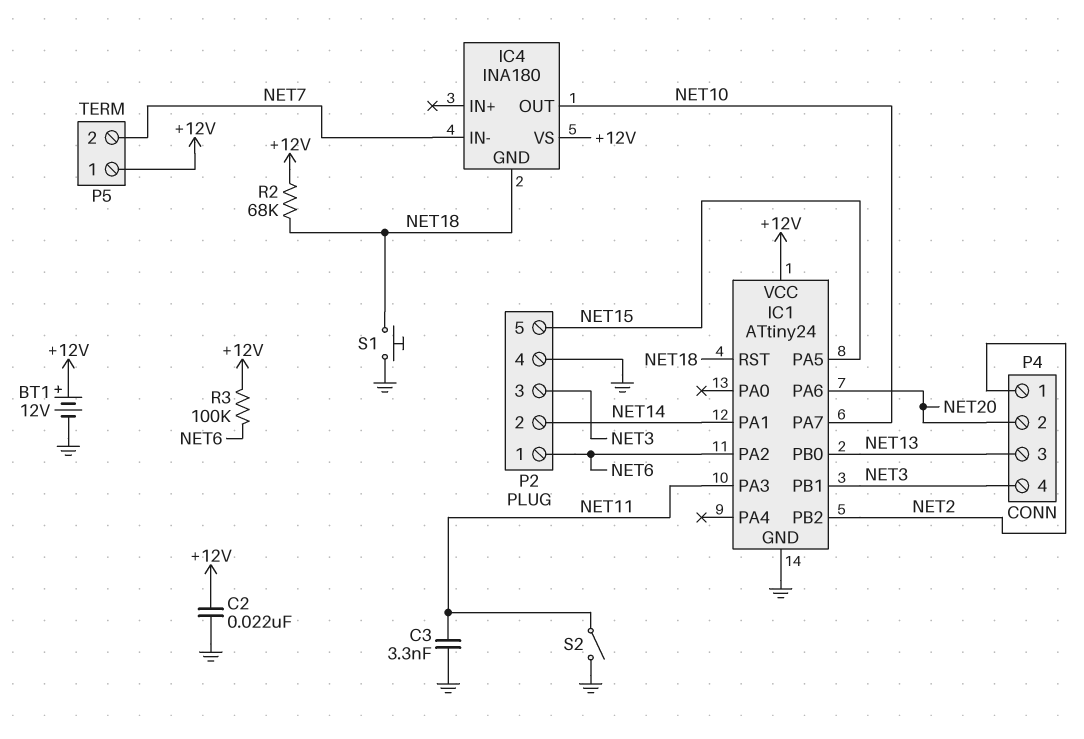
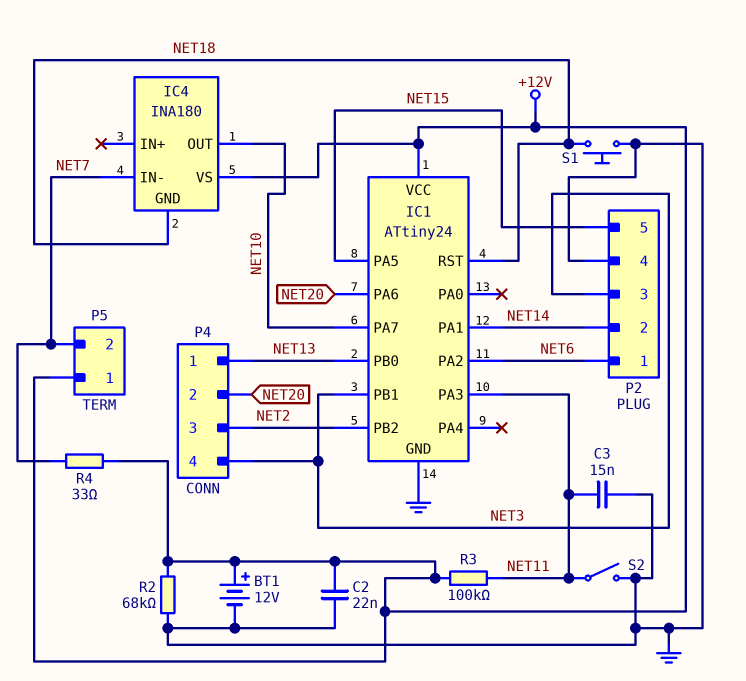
C3: 3.3nF (GND, NET11) -> 15nF (GND, NET11)
P4 pin 1: NET2 -> NET13
P4 pin 3: NET13 -> NET2
R2: 68k (+12V, NET18) -> 68k (+12V, GND)
R3: 100k (+12V, NET6) -> 100k (+12V, NET11)
R4: none -> 33 (+12V, NET7)

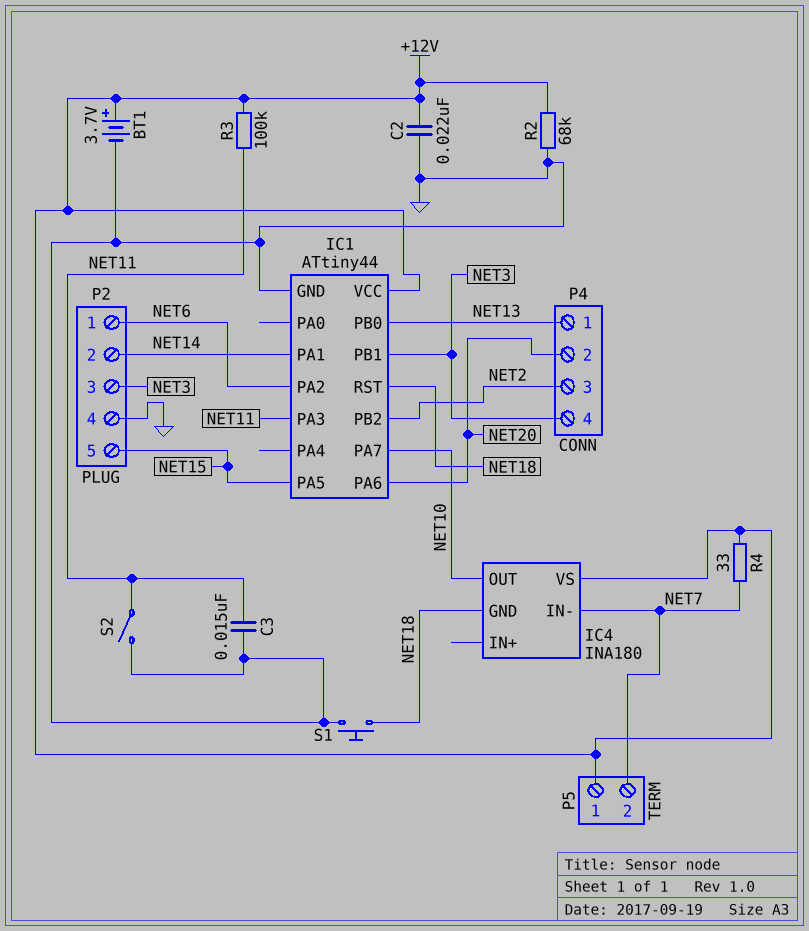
BT1: 12V (plus +12V, minus GND) -> 3.7V (plus +12V, minus GND)
IC1: ATtiny24 -> ATtiny44

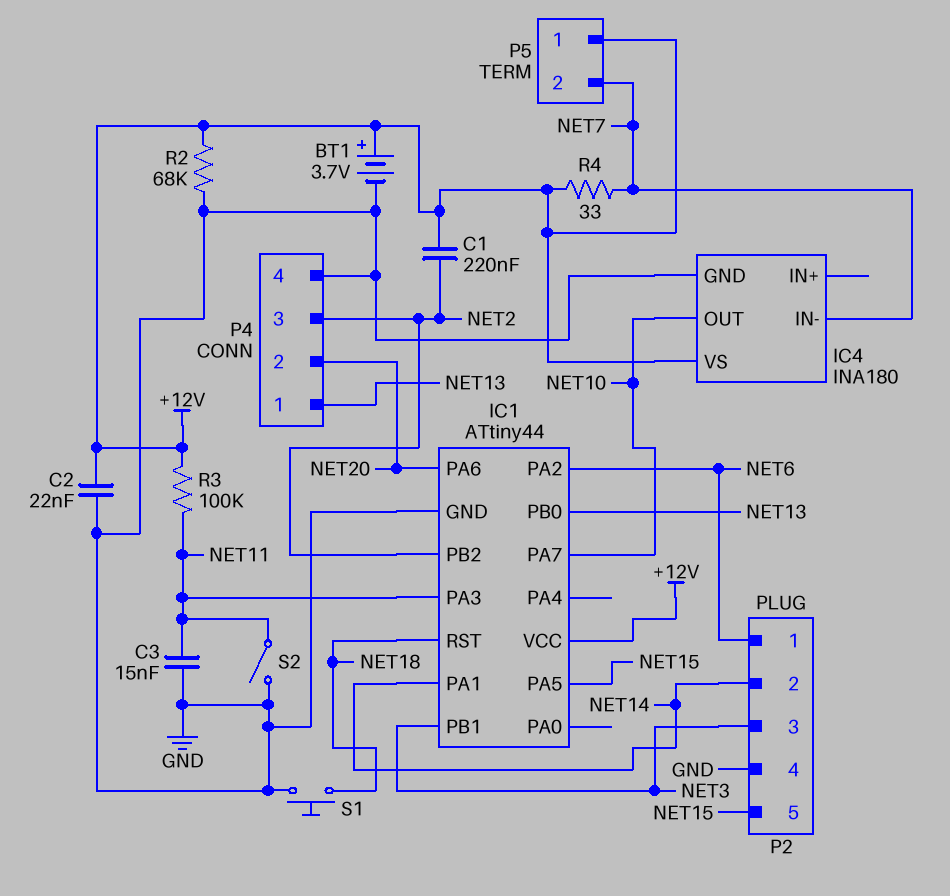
C1: none -> 220nF (+12V, NET2)
IC4 pin GND: NET18 -> GND
P4 pin 4: NET3 -> GND

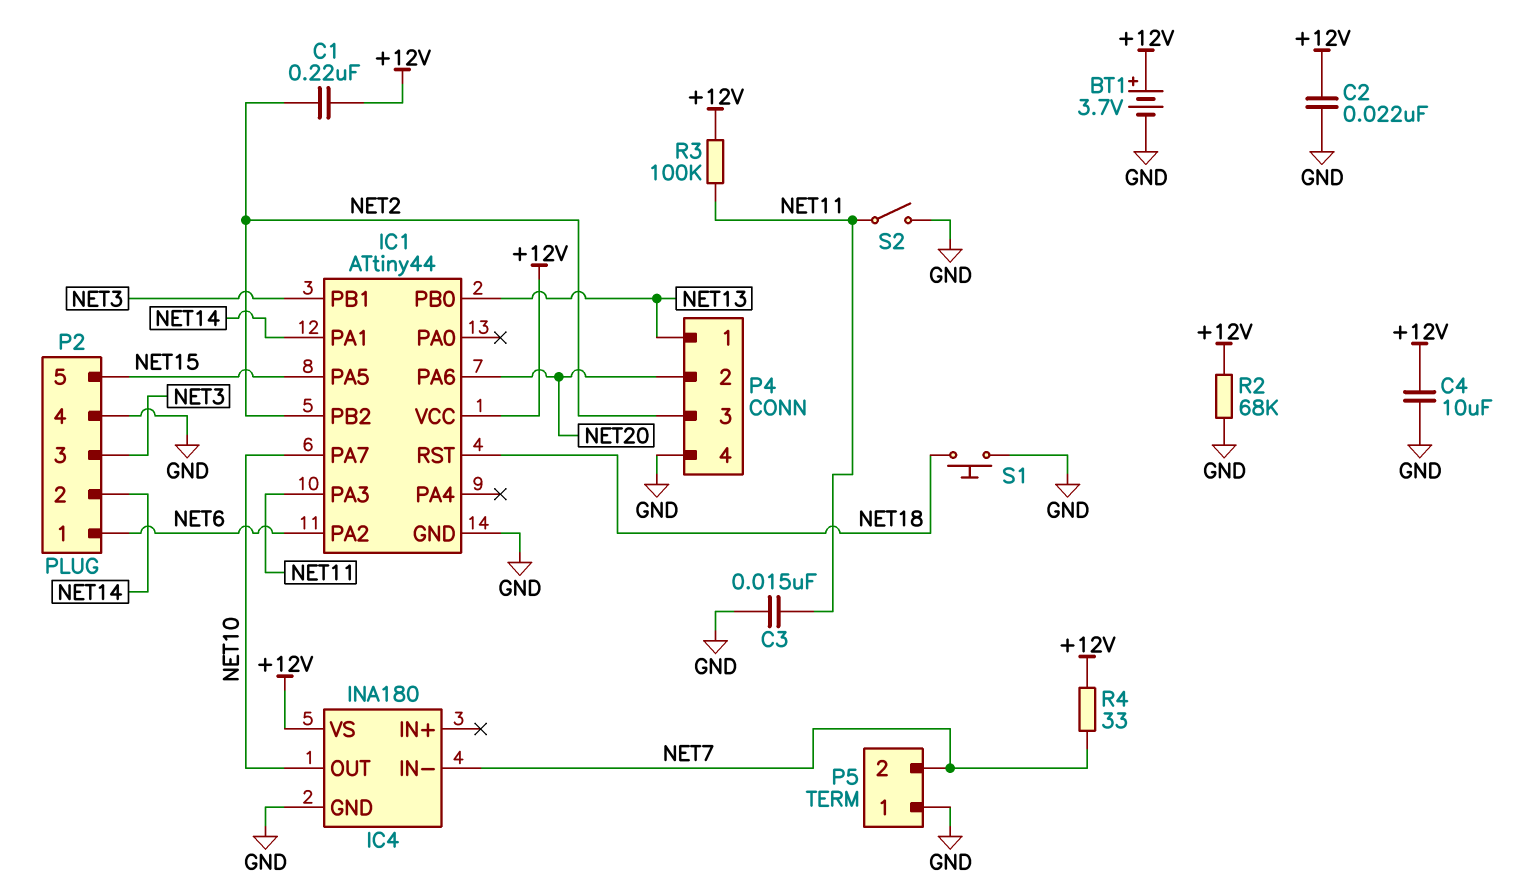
C4: none -> 10uF (+12V, GND)
P5 pin 1: +12V -> GND

